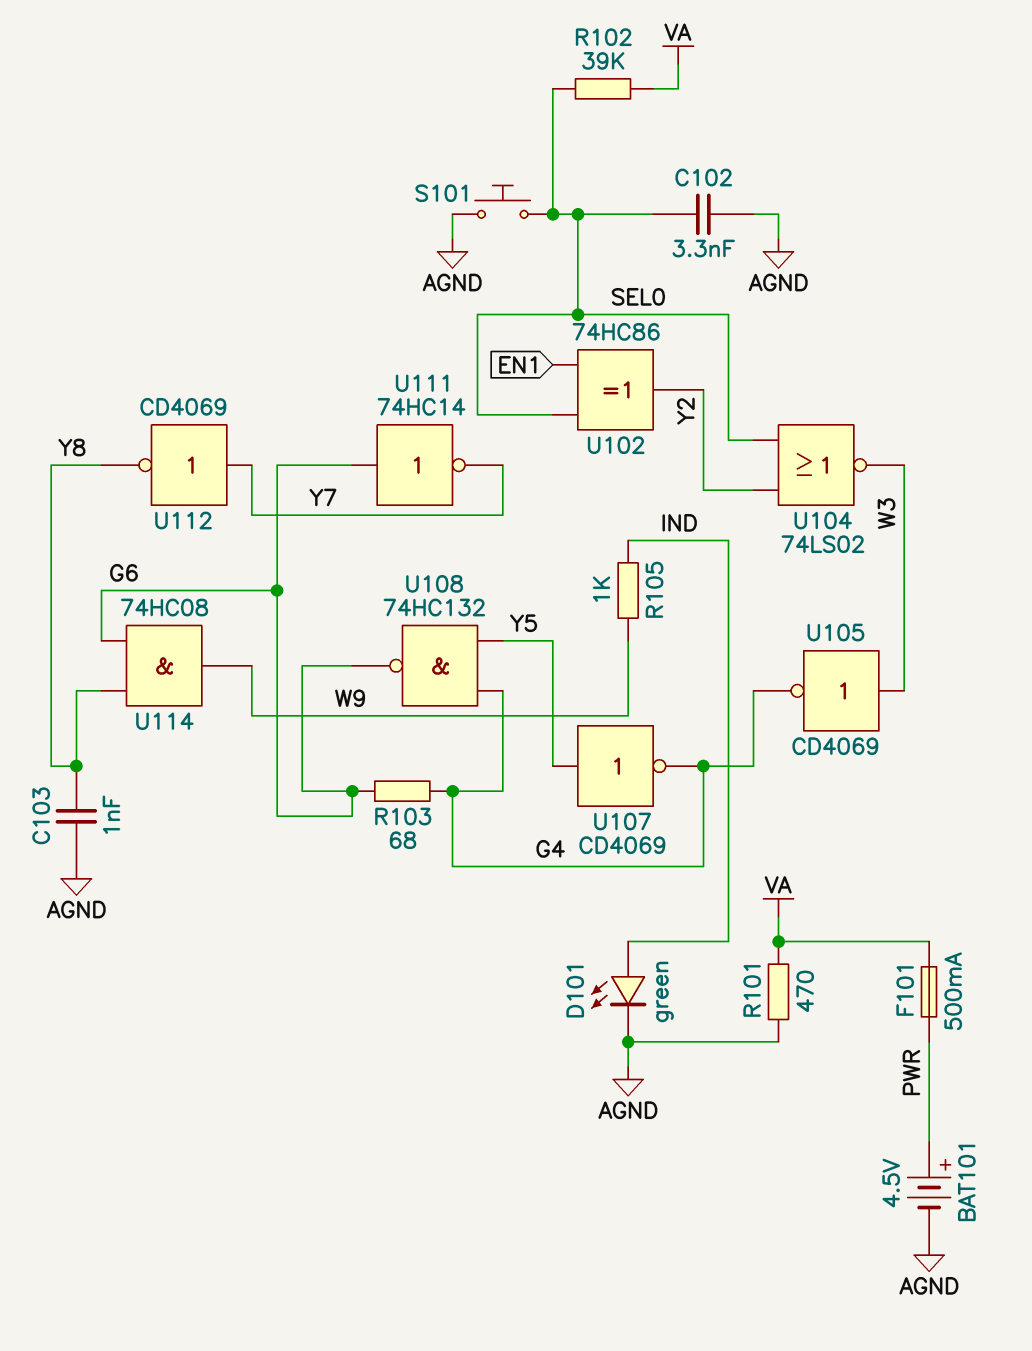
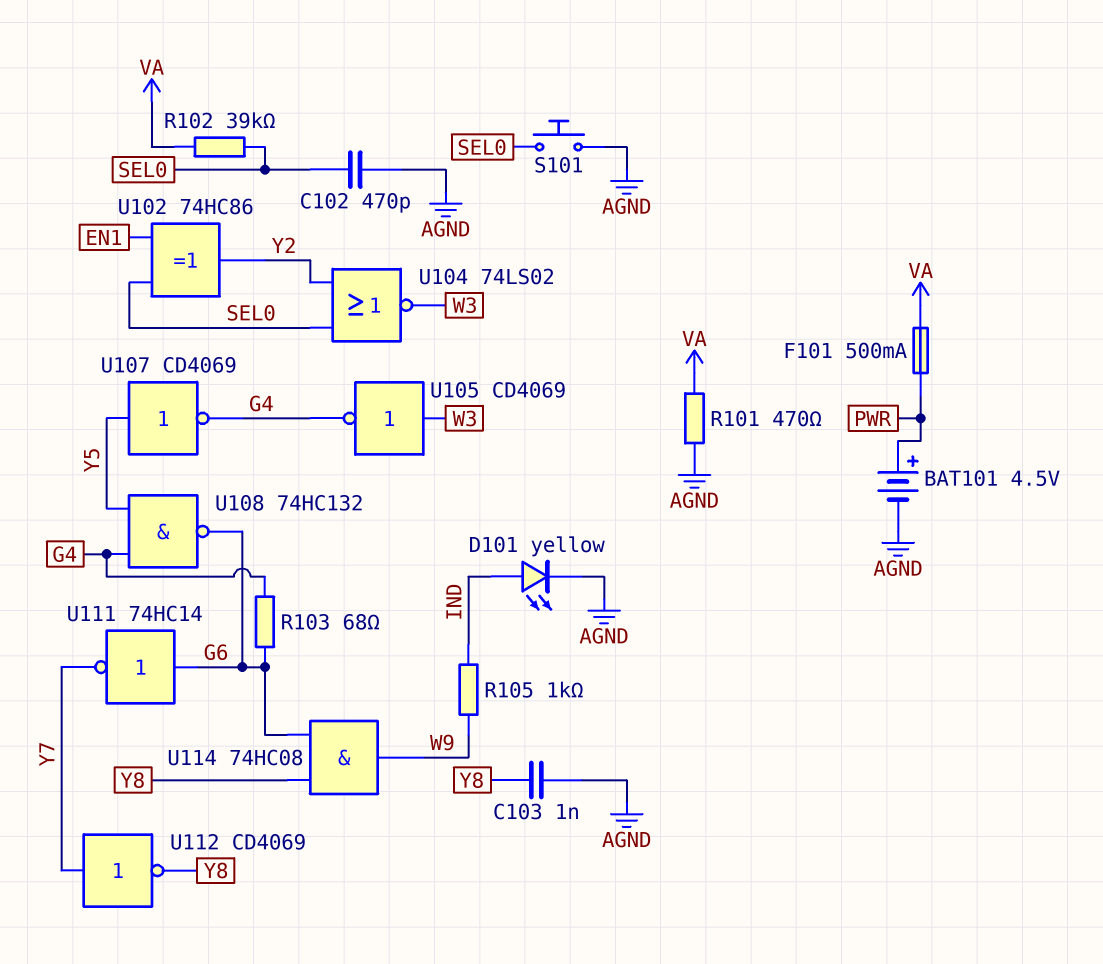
C102: 3.3nF (AGND, SEL0) -> 470pF (AGND, SEL0)
D101: LED green (A IND, K AGND) -> LED yellow (A IND, K AGND)

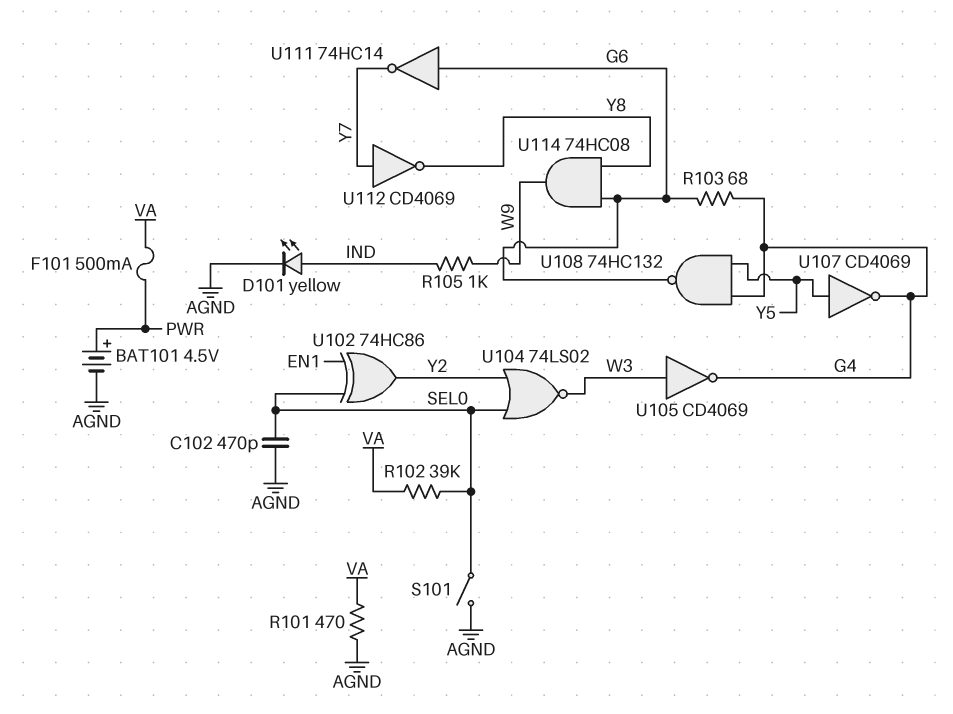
C103: 1nF (AGND, Y8) -> none
S101: button (AGND, SEL0) -> switch (AGND, SEL0)

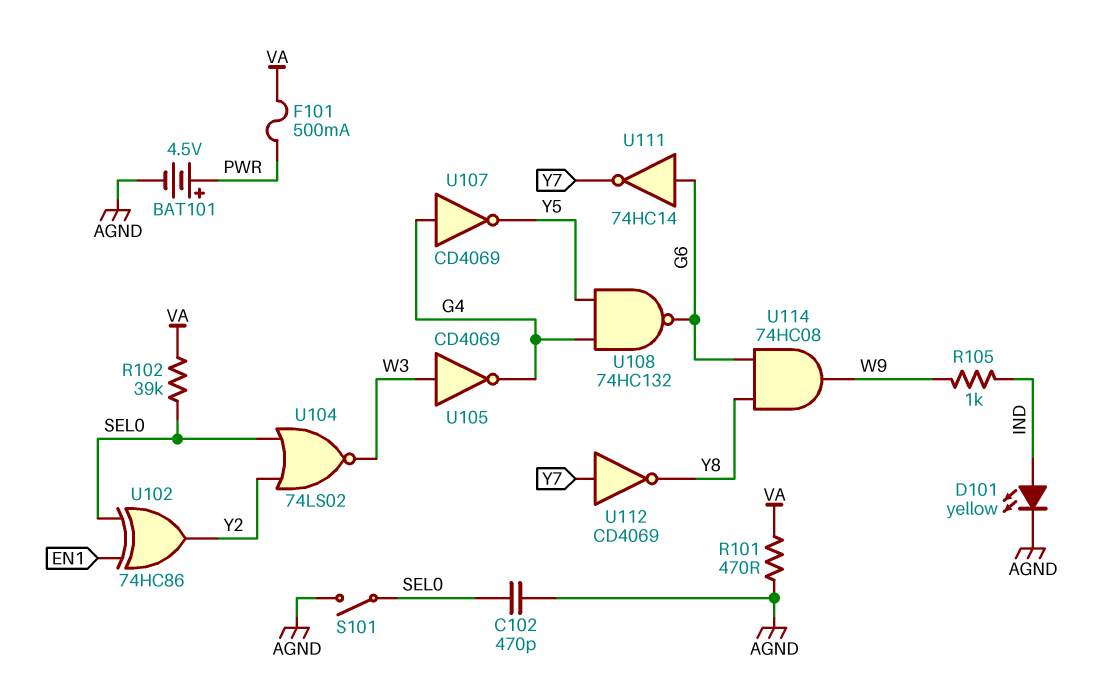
R103: 68 (G4, G6) -> none
U107: NOT CD4069 (in Y5, out G4) -> NOT CD4069 (in G4, out Y5)

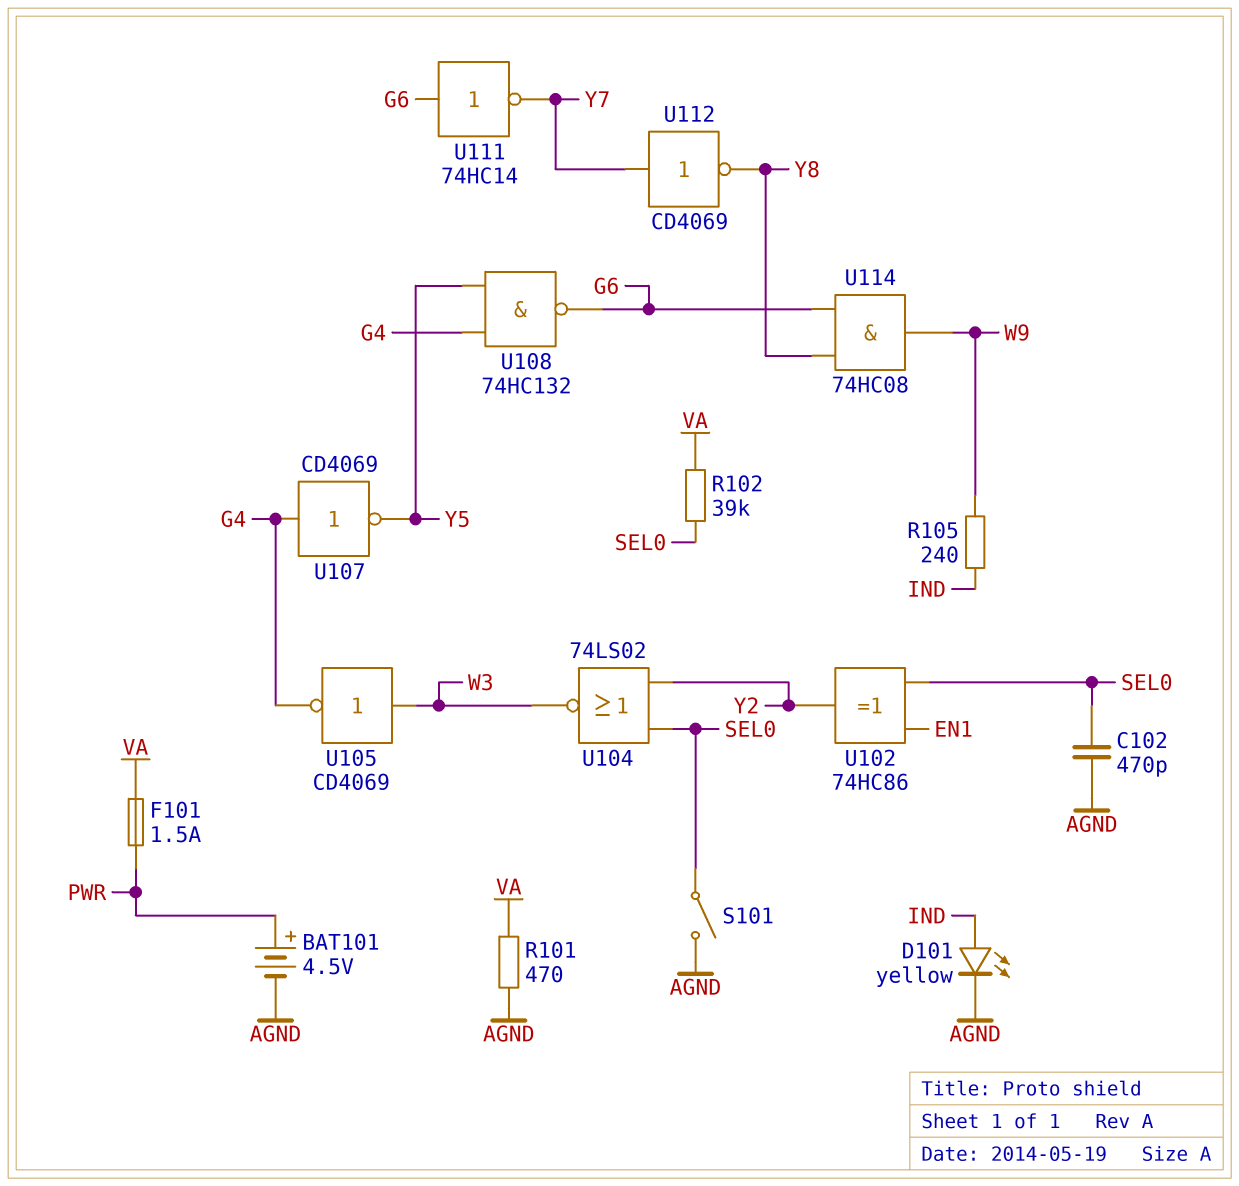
F101: 500mA (PWR, VA) -> 1.5A (PWR, VA)
R105: 1k (IND, W9) -> 240 (IND, W9)

